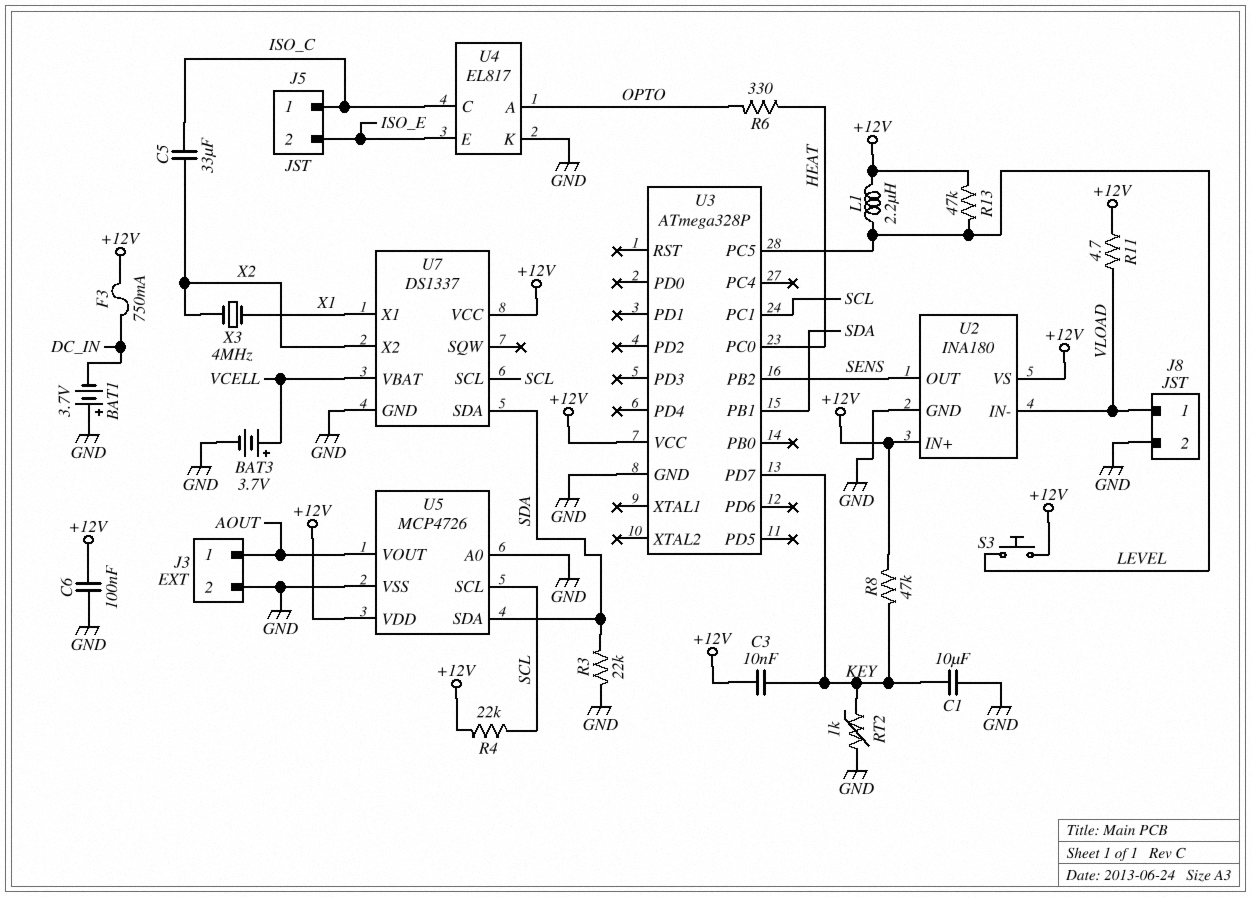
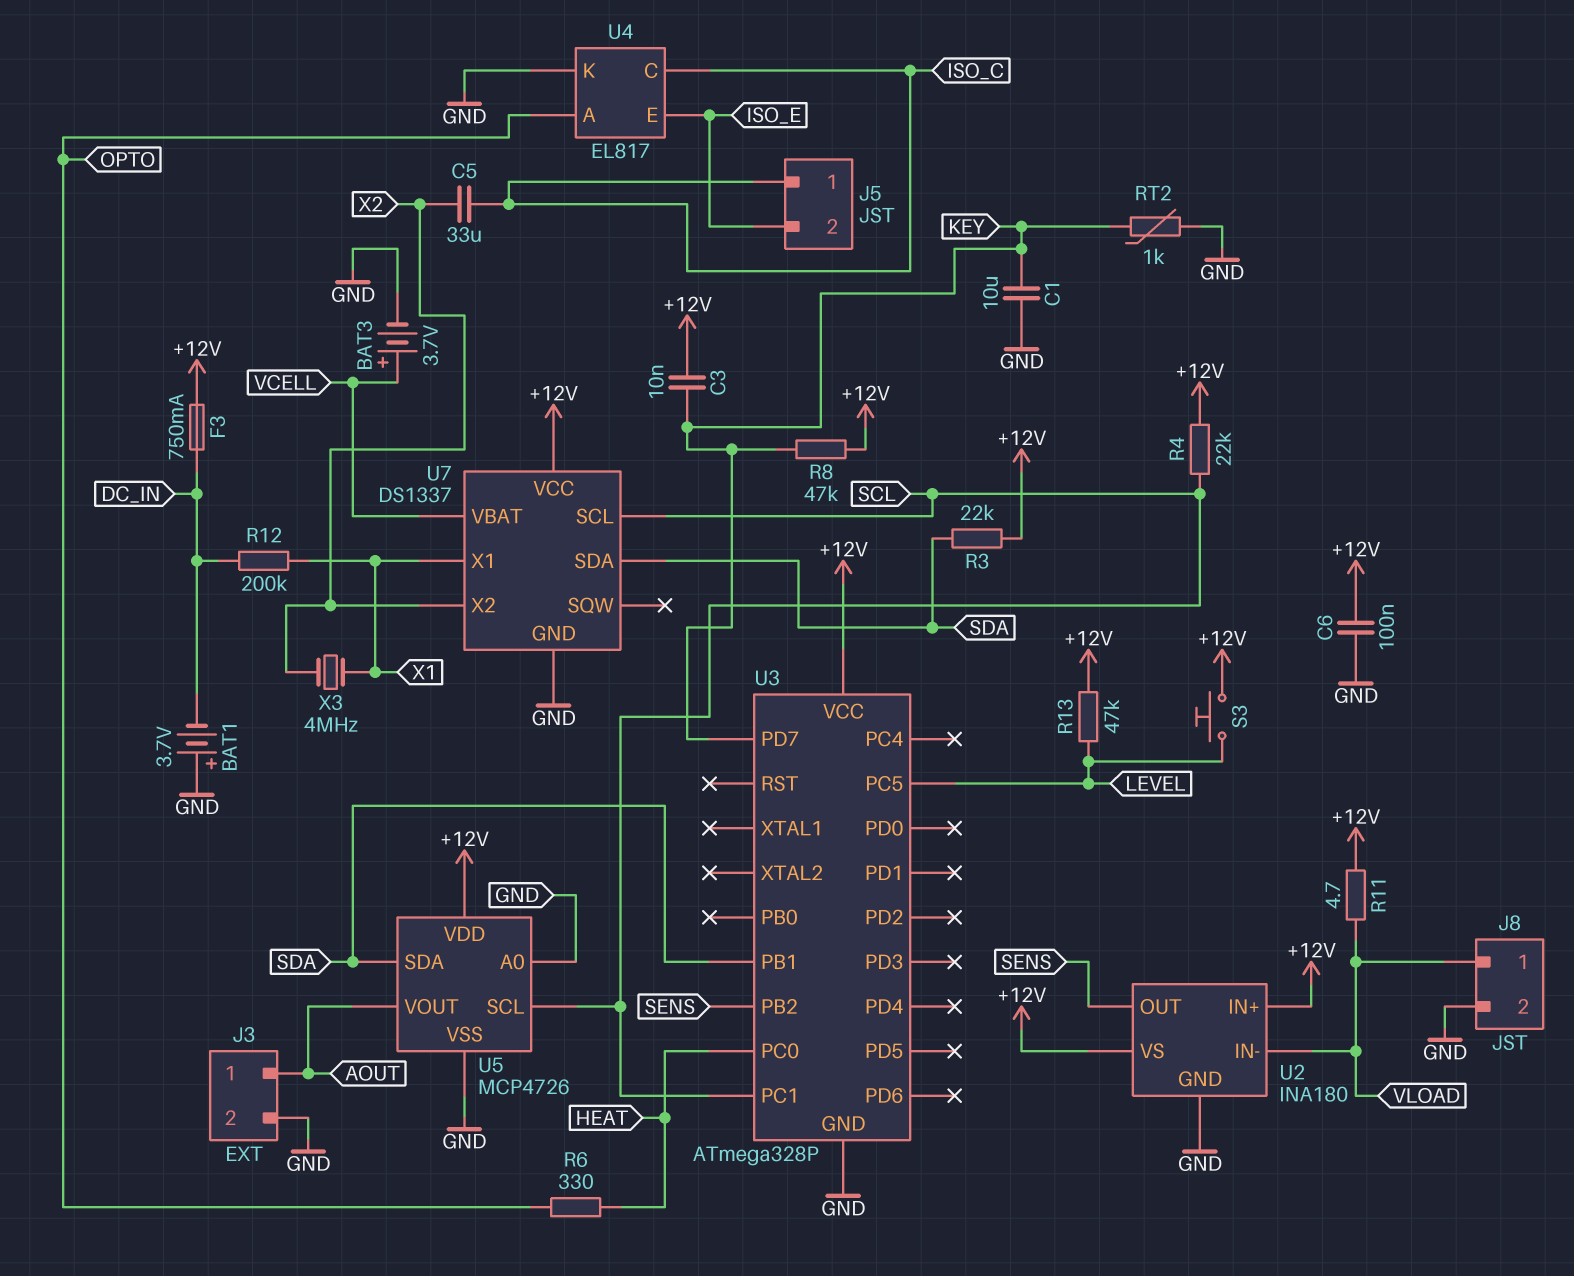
L1: 2.2uH (+12V, LEVEL) -> none
R3: 22k (GND, SDA) -> 22k (+12V, SDA)
R12: none -> 200k (DC_IN, X1)

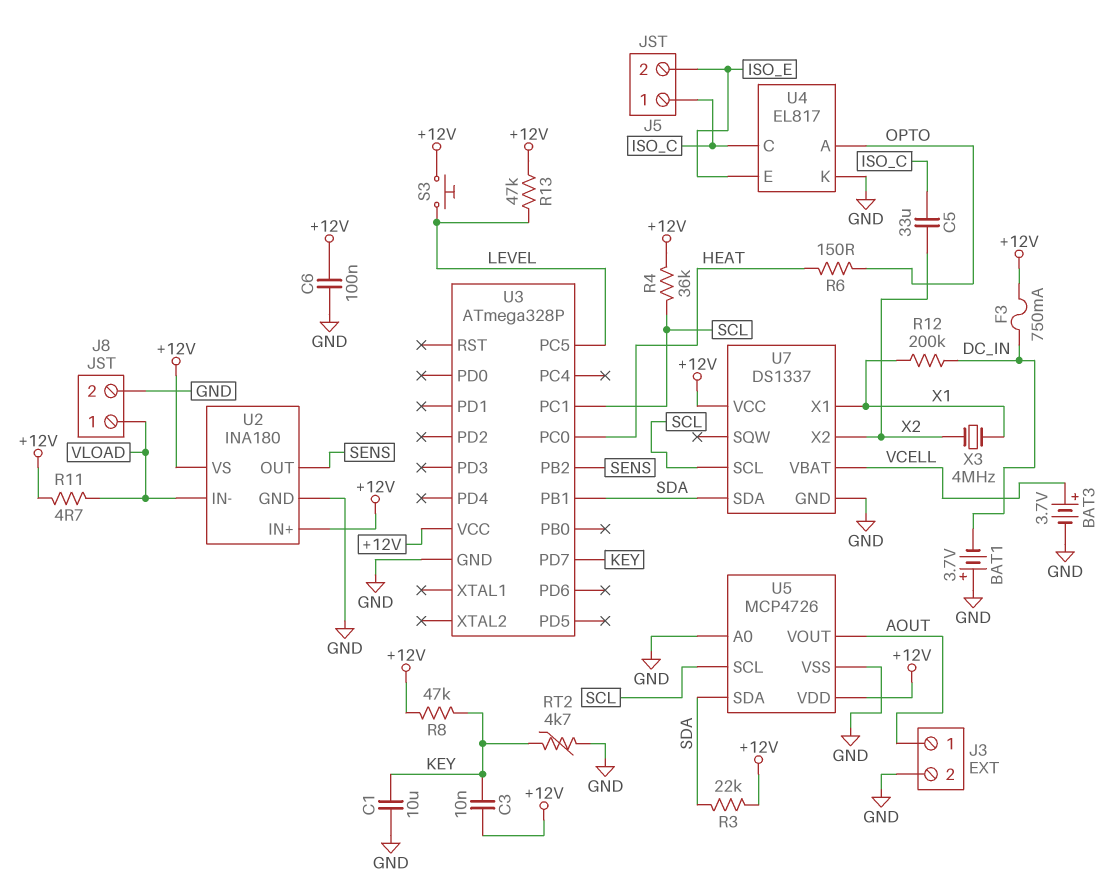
R4: 22k (+12V, SCL) -> 36k (+12V, SCL)
R6: 330 (HEAT, OPTO) -> 150 (HEAT, OPTO)
RT2: 1k (GND, KEY) -> 4.7k (GND, KEY)

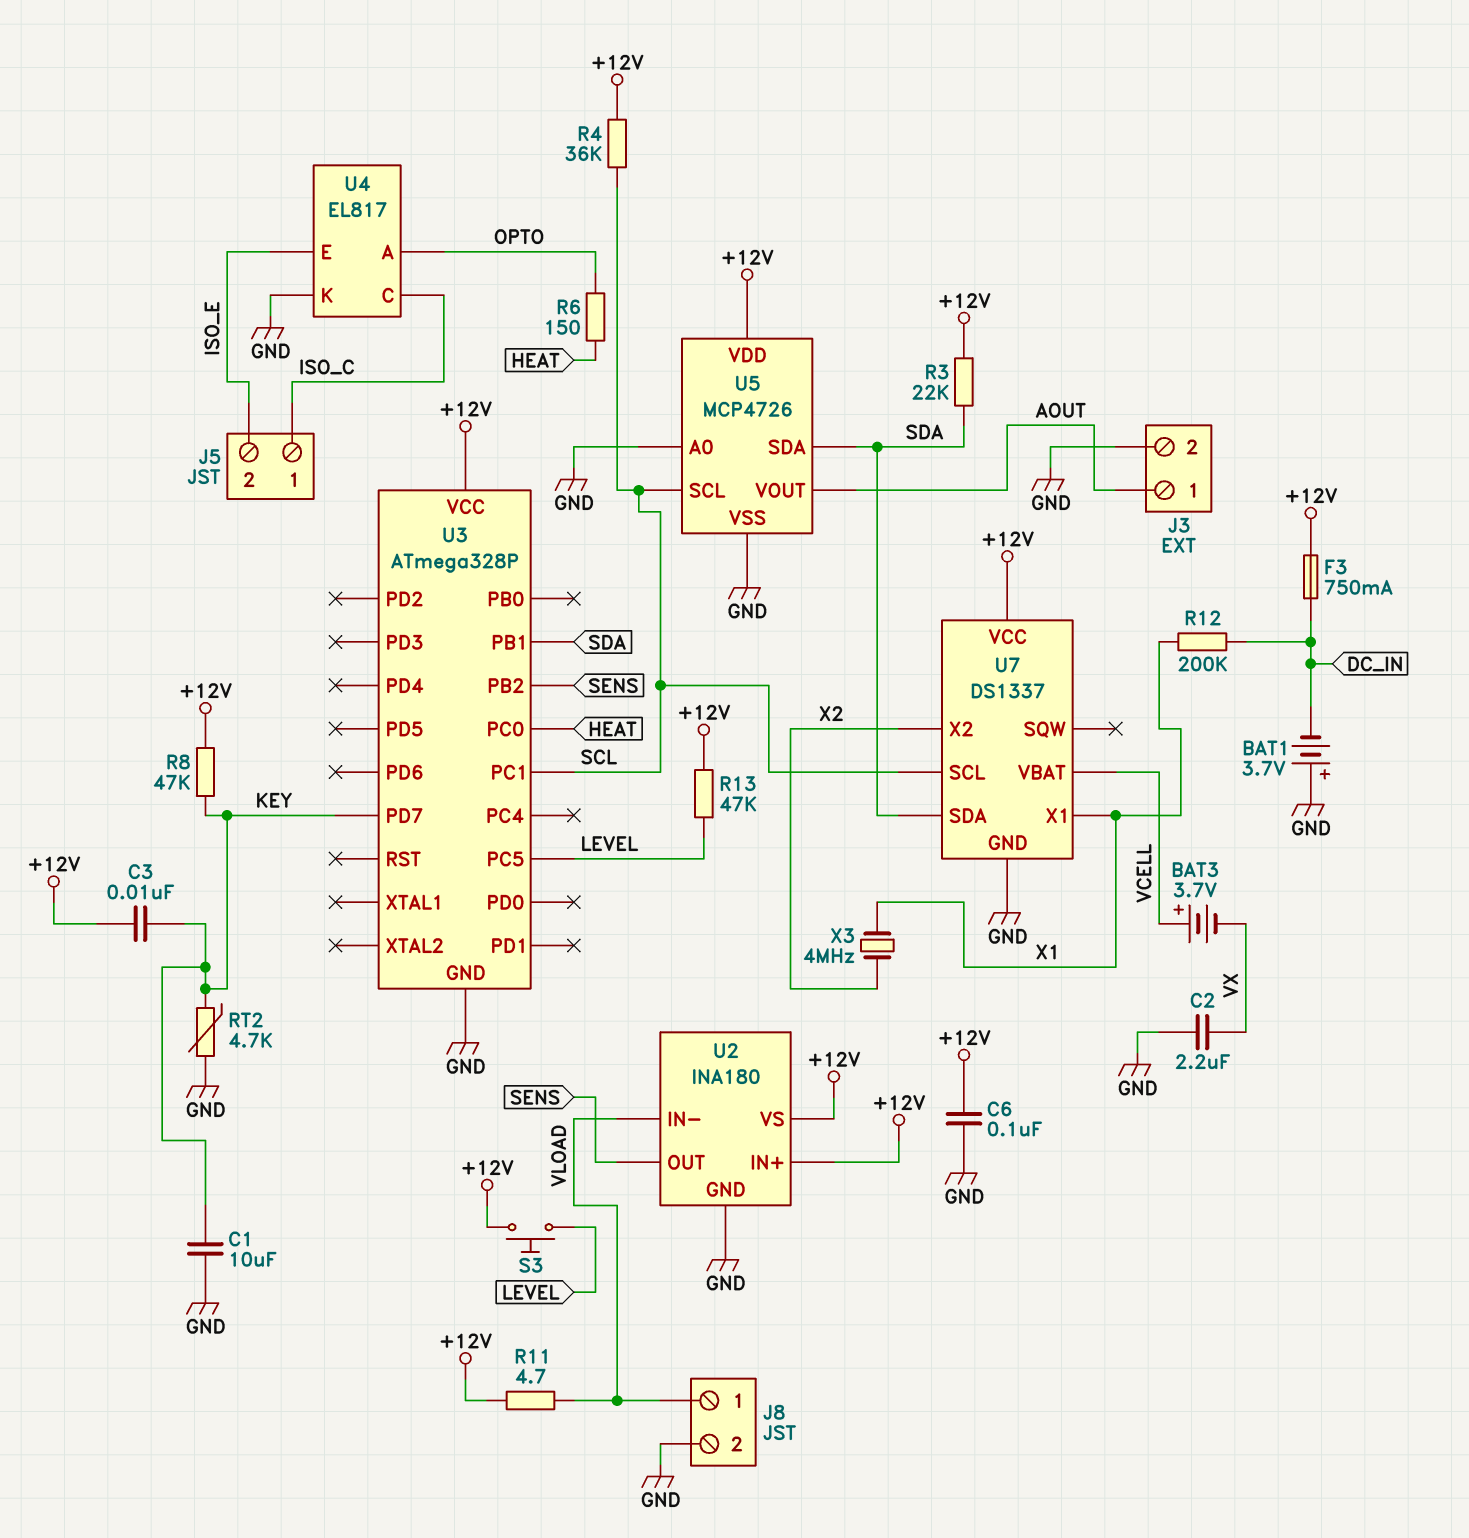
BAT3: 3.7V (plus VCELL, minus GND) -> 3.7V (plus VCELL, minus VX)
C2: none -> 2.2uF (GND, VX)
C5: 33uF (ISO_C, X2) -> none

